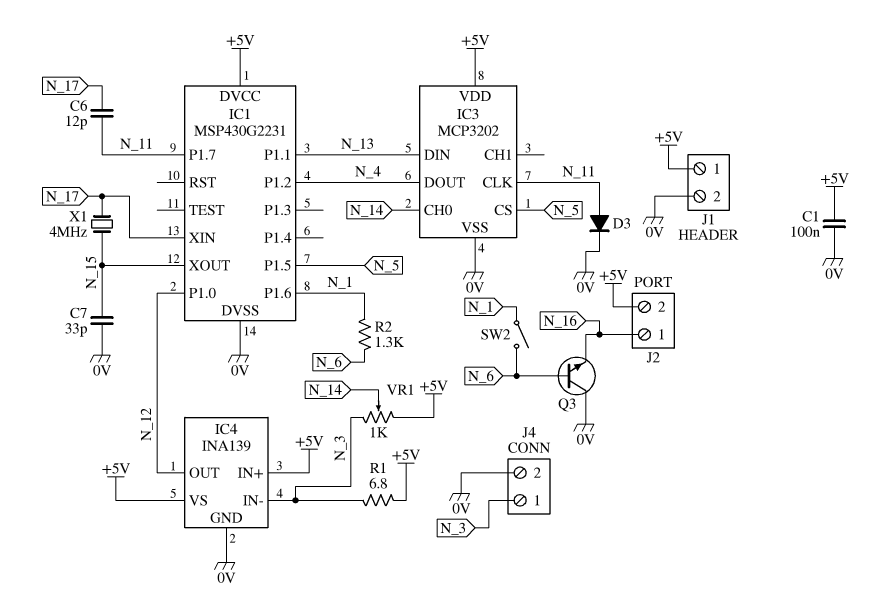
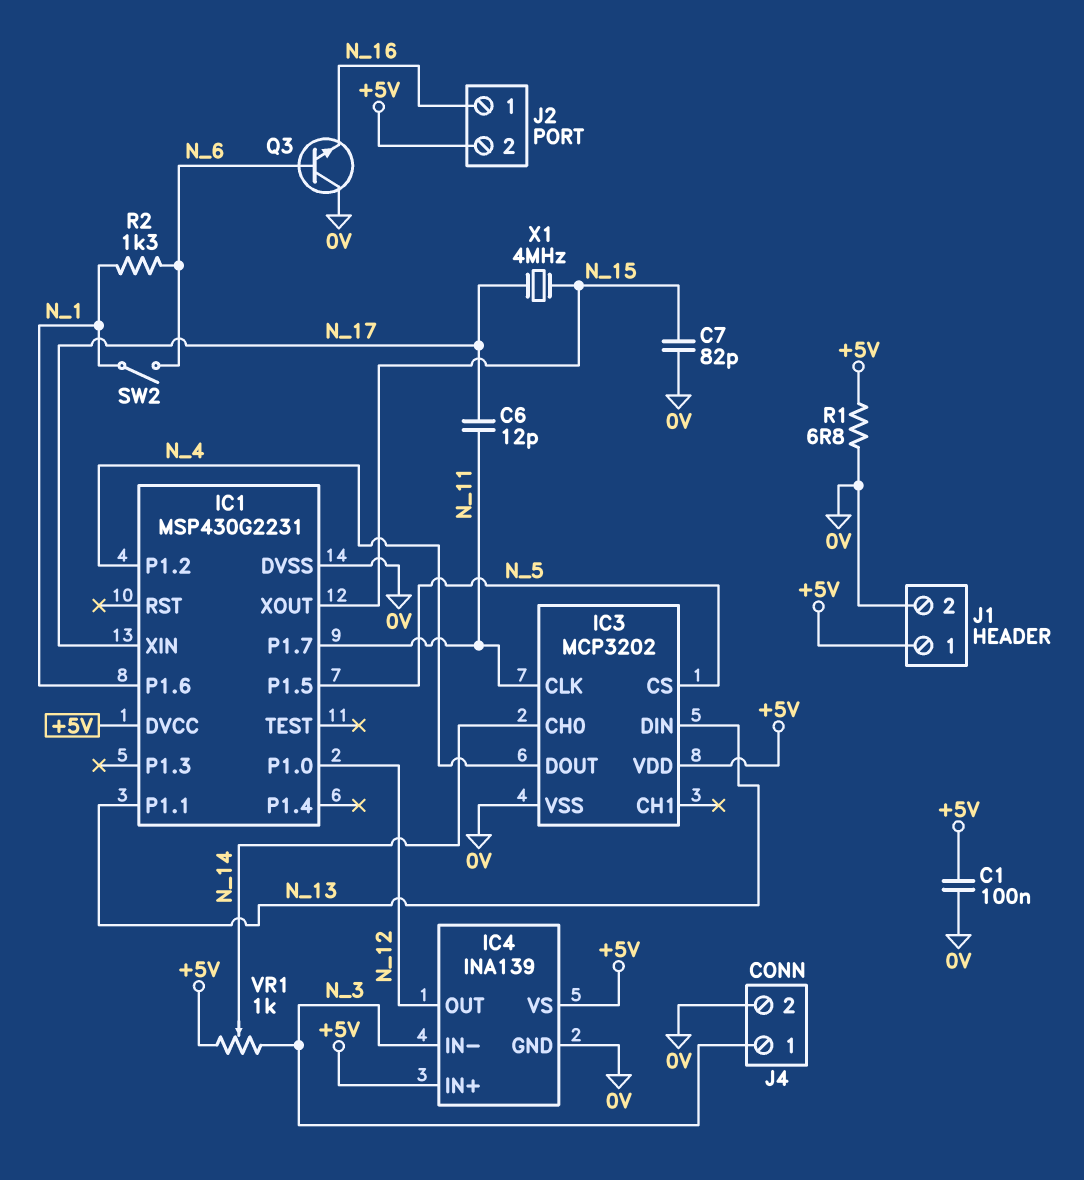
C7: 33pF (0V, N_15) -> 82pF (0V, N_15)
D3: diode (A N_11, K 0V) -> none
R1: 6.8 (+5V, N_3) -> 6.8 (+5V, 0V)

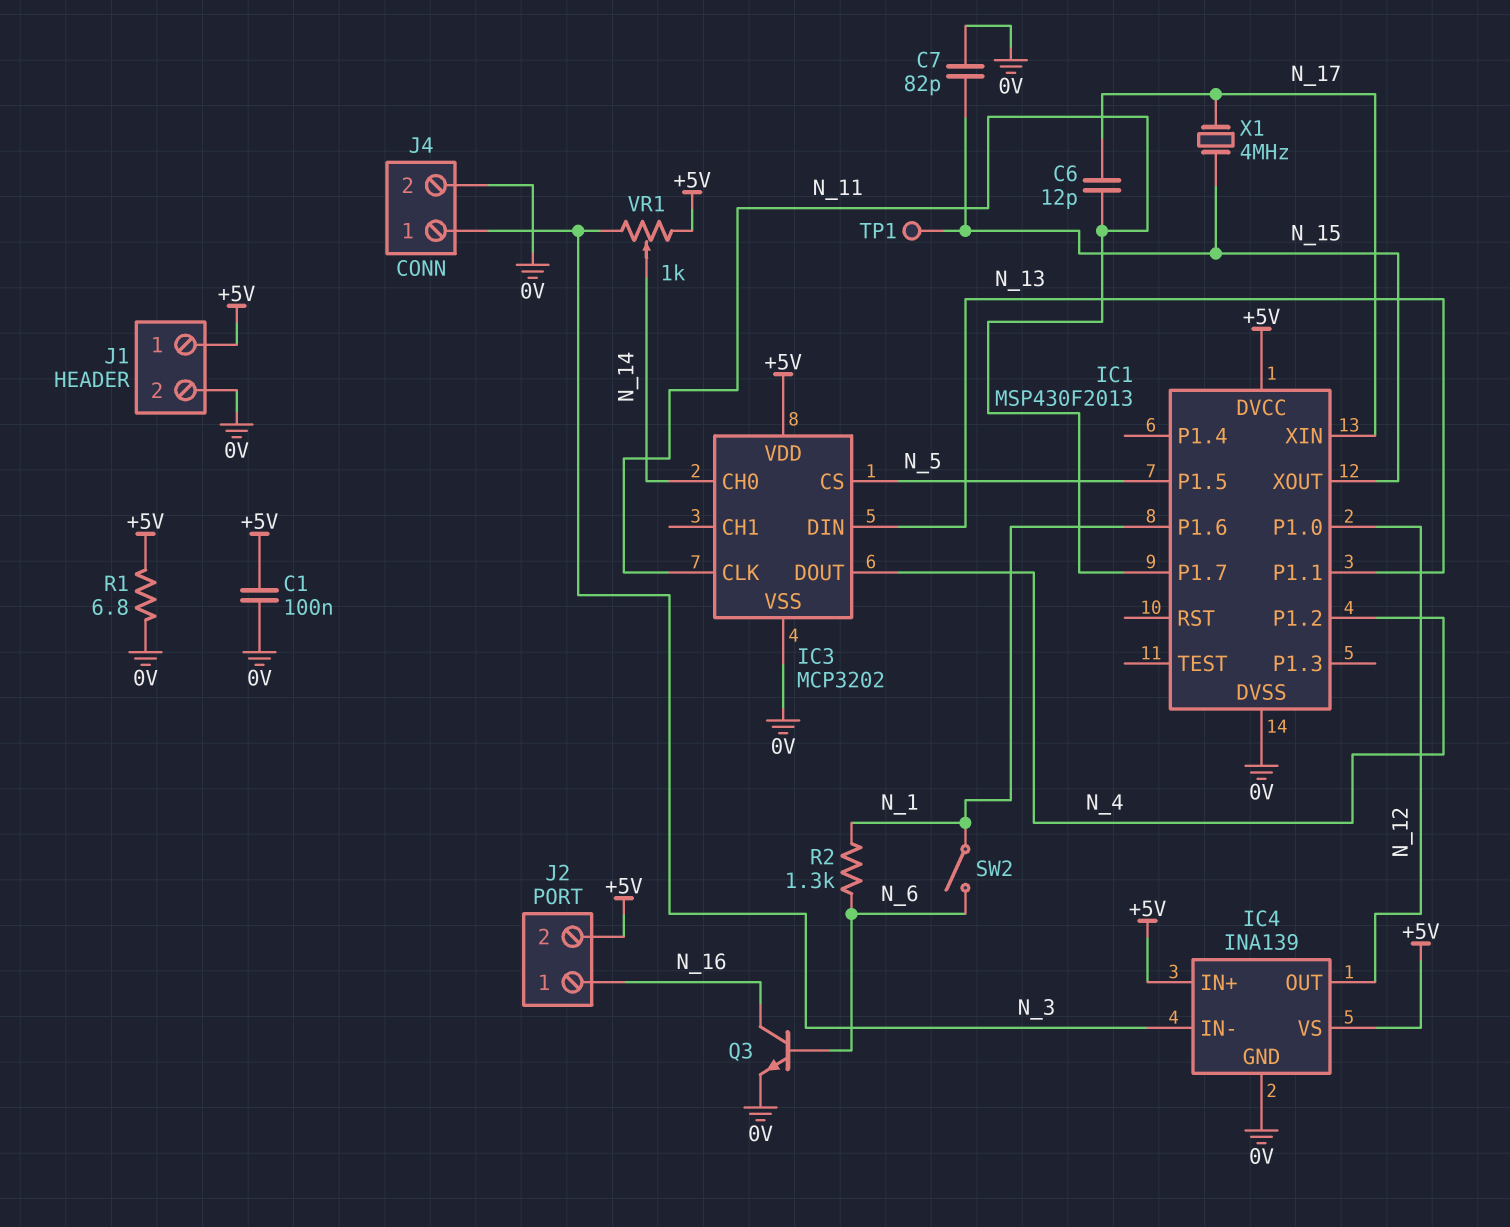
IC1: MSP430G2231 -> MSP430F2013
Q3: NPN (B N_6, C 0V, E N_16) -> NPN (B N_6, C N_16, E 0V)
TP1: none -> test point (N_15)

